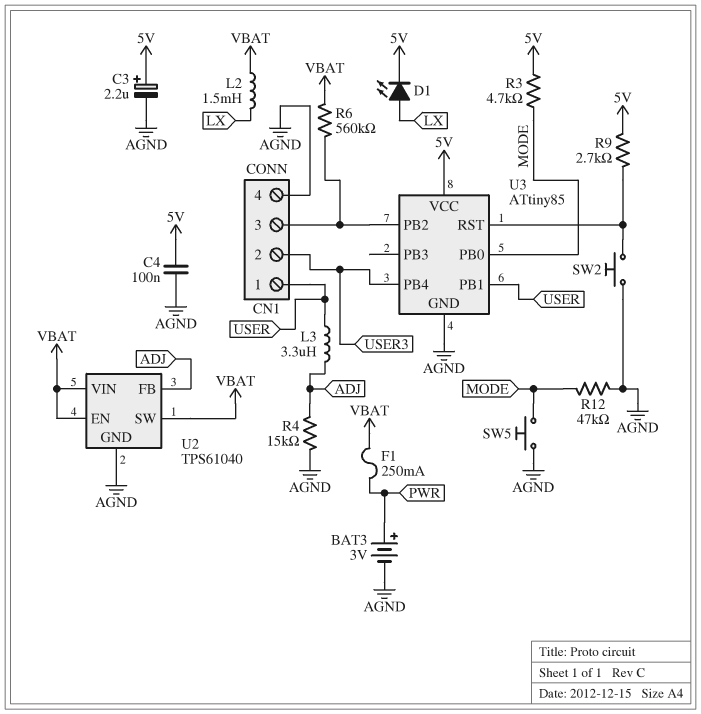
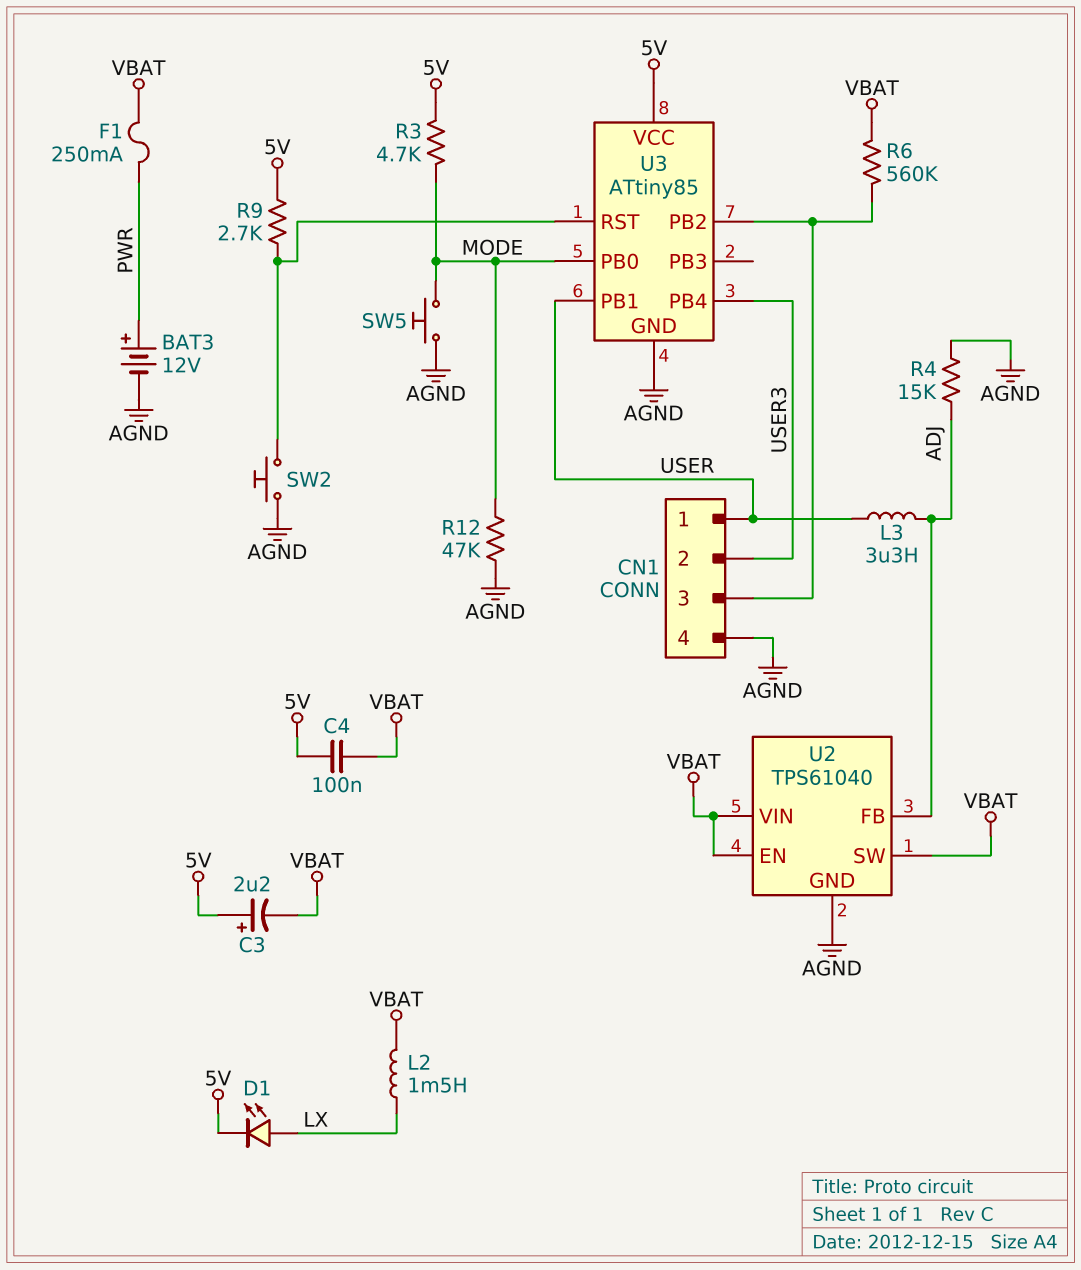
BAT3: 3V (plus PWR, minus AGND) -> 12V (plus PWR, minus AGND)
C3: 2.2uF (plus 5V, minus AGND) -> 2.2uF (plus 5V, minus VBAT)
C4: 100nF (5V, AGND) -> 100nF (5V, VBAT)

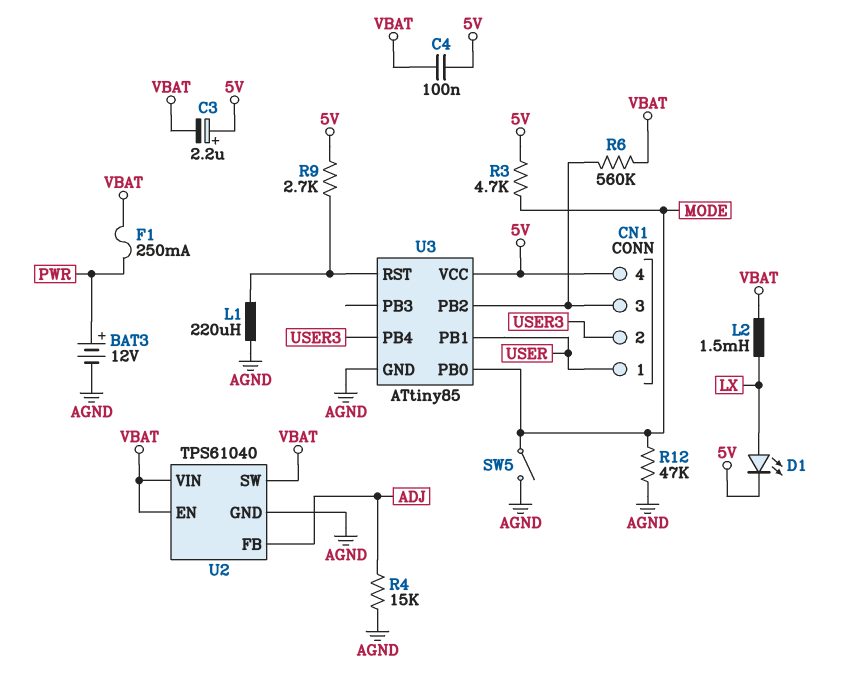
CN1 pin 4: AGND -> 5V
L1: none -> 220uH (AGND, U3/RST)
L3: 3.3uH (ADJ, USER) -> none
SW2: button (AGND, U3/RST) -> none
SW5: button (AGND, MODE) -> switch (AGND, MODE)

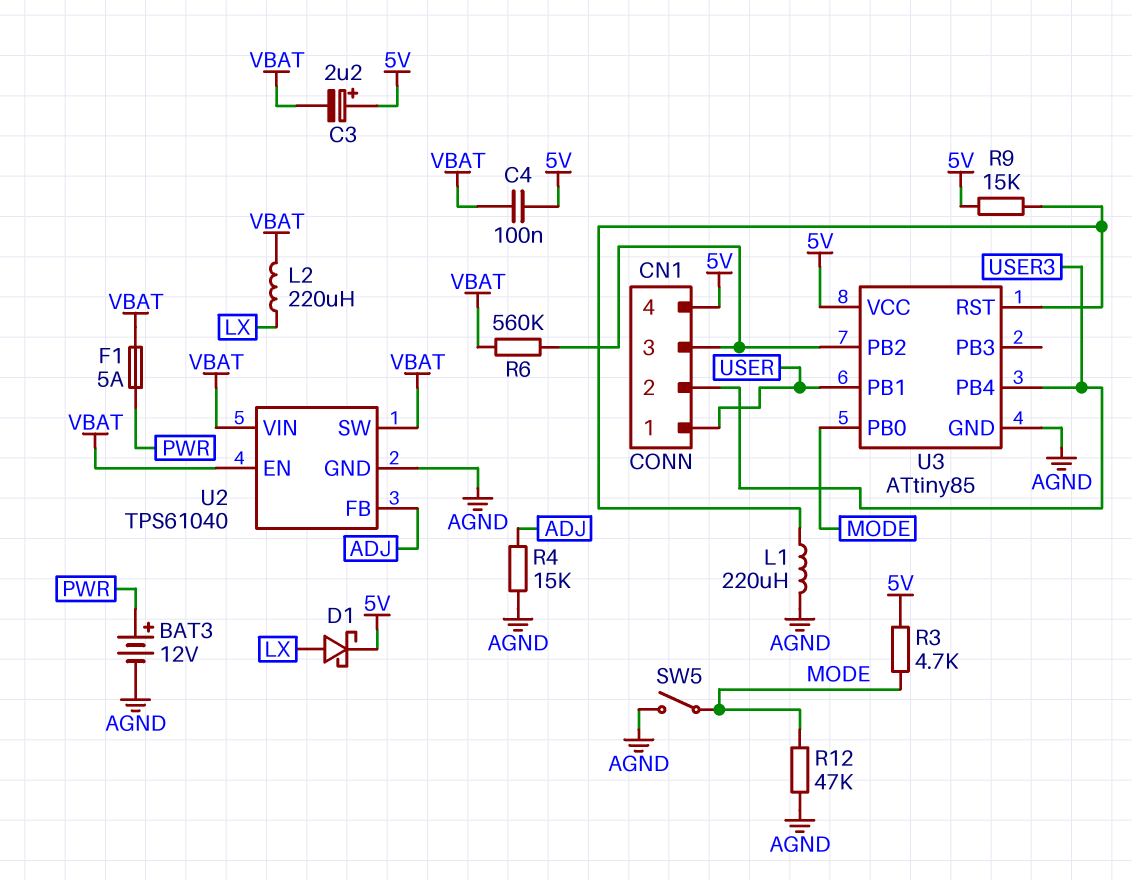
D1: LED (A LX, K 5V) -> schottky (A LX, K 5V)
F1: 250mA (PWR, VBAT) -> 5A (PWR, VBAT)
L2: 1.5mH (LX, VBAT) -> 220uH (LX, VBAT)
R9: 2.7k (5V, U3/RST) -> 15k (5V, U3/RST)

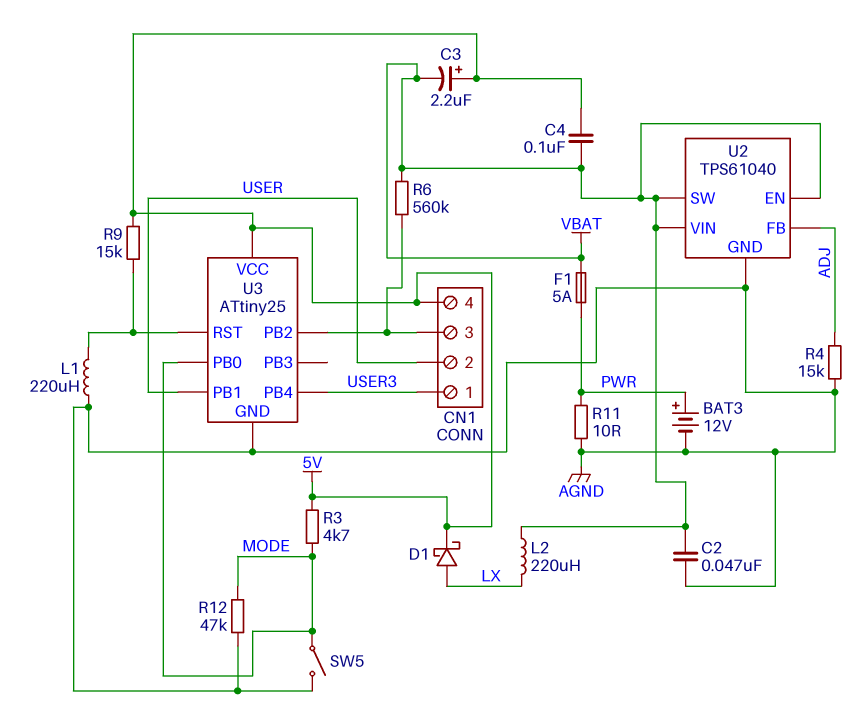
C2: none -> 47nF (AGND, VBAT)
CN1 pin 1: USER -> USER3
CN1 pin 2: USER3 -> USER
R11: none -> 10 (AGND, PWR)
U3: ATtiny85 -> ATtiny25

